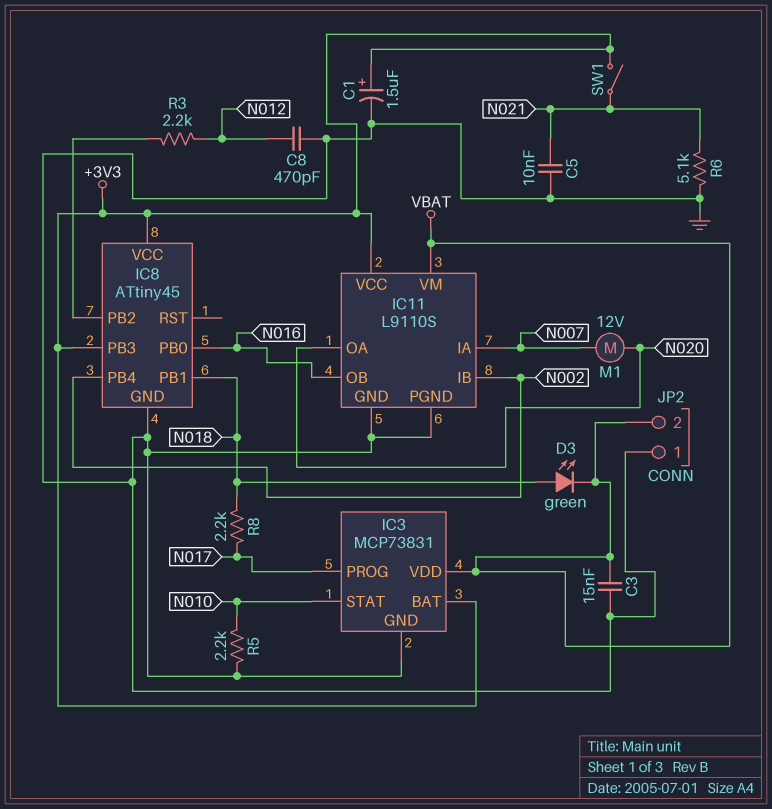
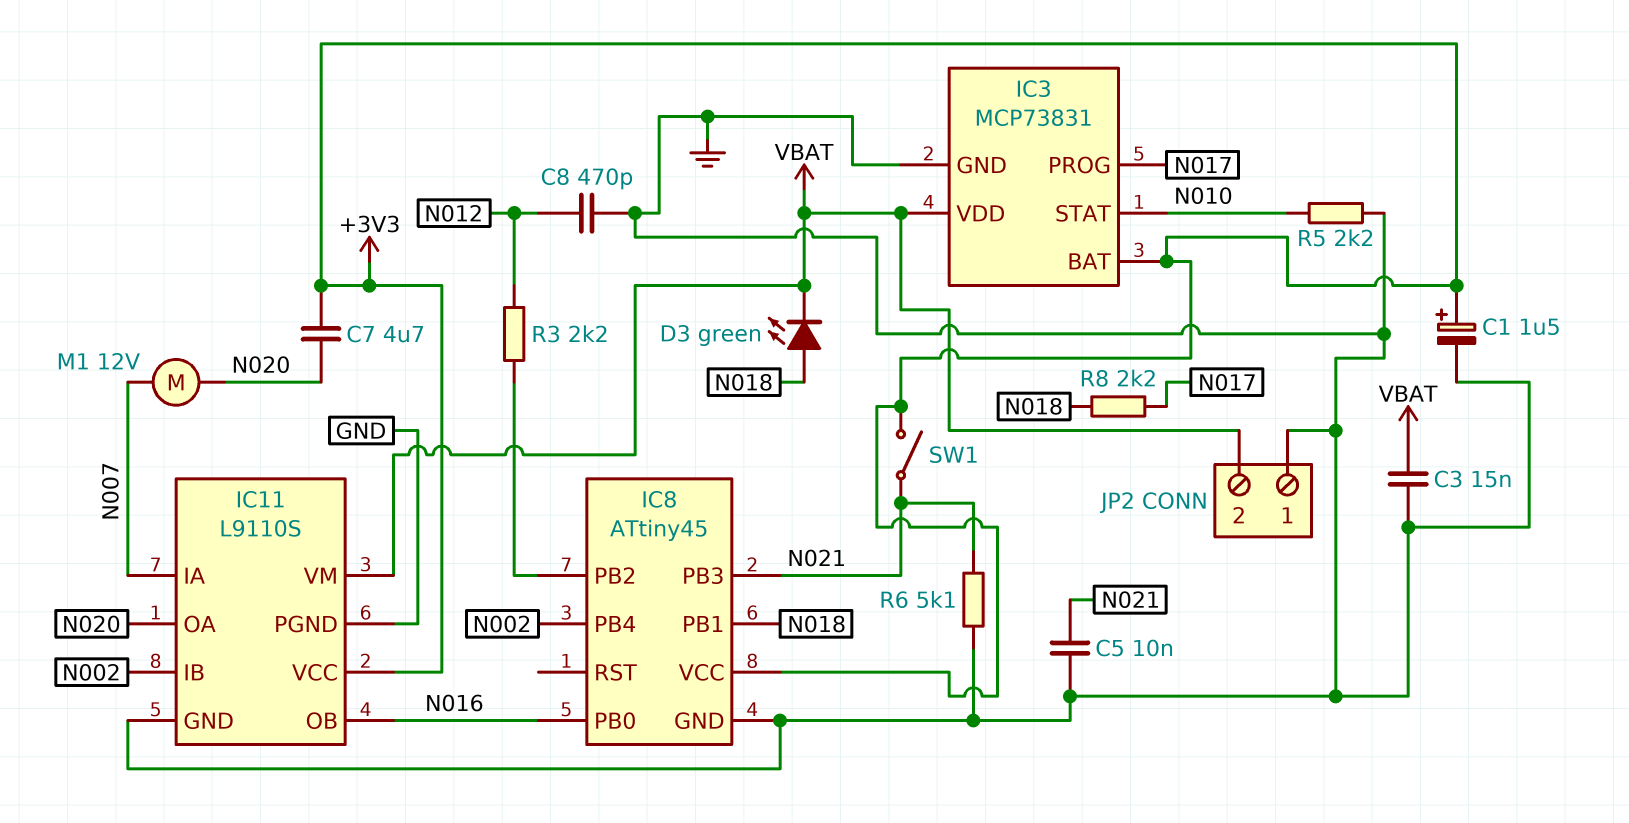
C7: none -> 4.7uF (+3V3, N020)
IC8 pin PB3: +3V3 -> N021

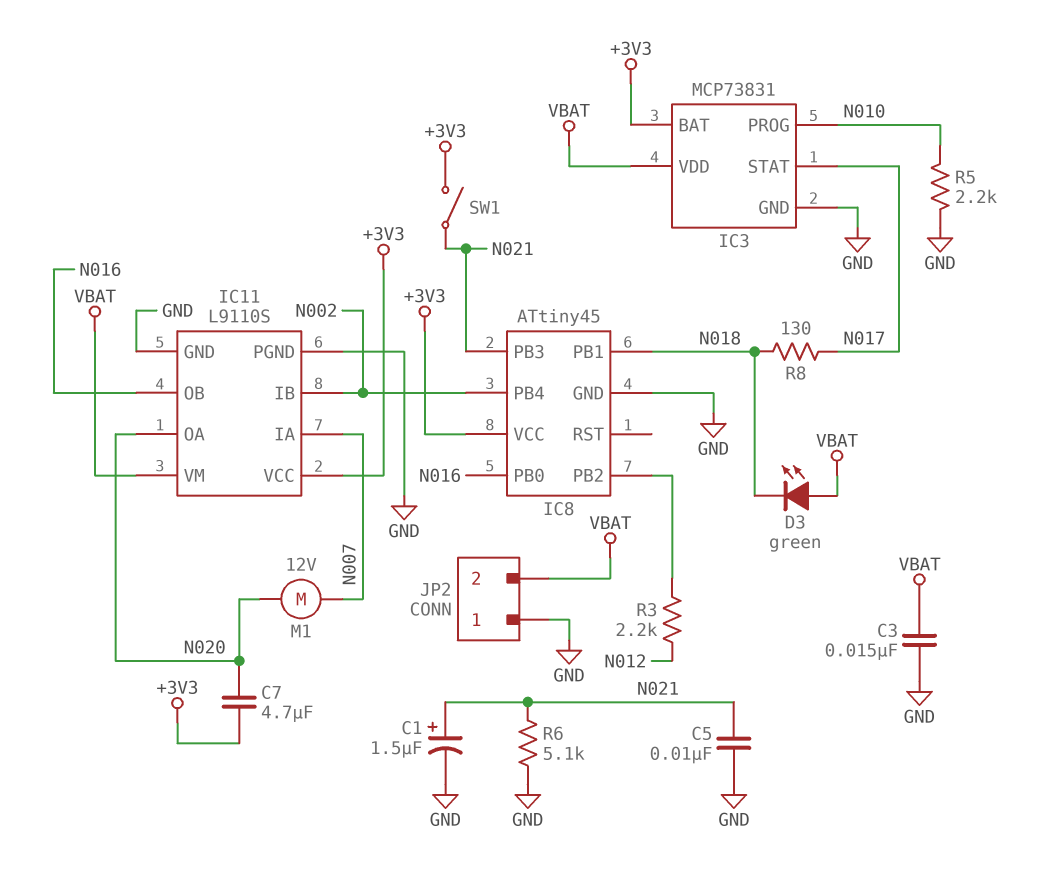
C1: 1.5uF (plus +3V3, minus GND) -> 1.5uF (plus N021, minus GND)
C8: 470pF (GND, N012) -> none
D3: LED green (A N018, K VBAT) -> LED green (A VBAT, K N018)
IC3 pin PROG: N017 -> N010
IC3 pin STAT: N010 -> N017
R8: 2.2k (N017, N018) -> 130 (N017, N018)

